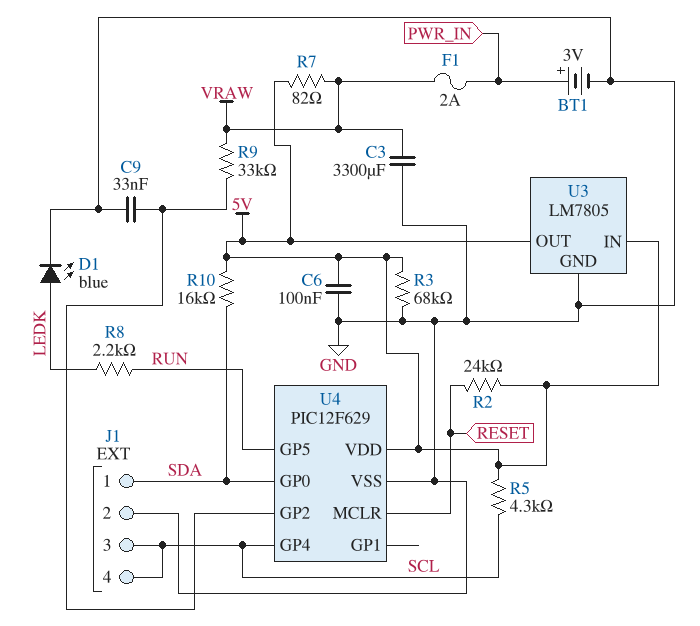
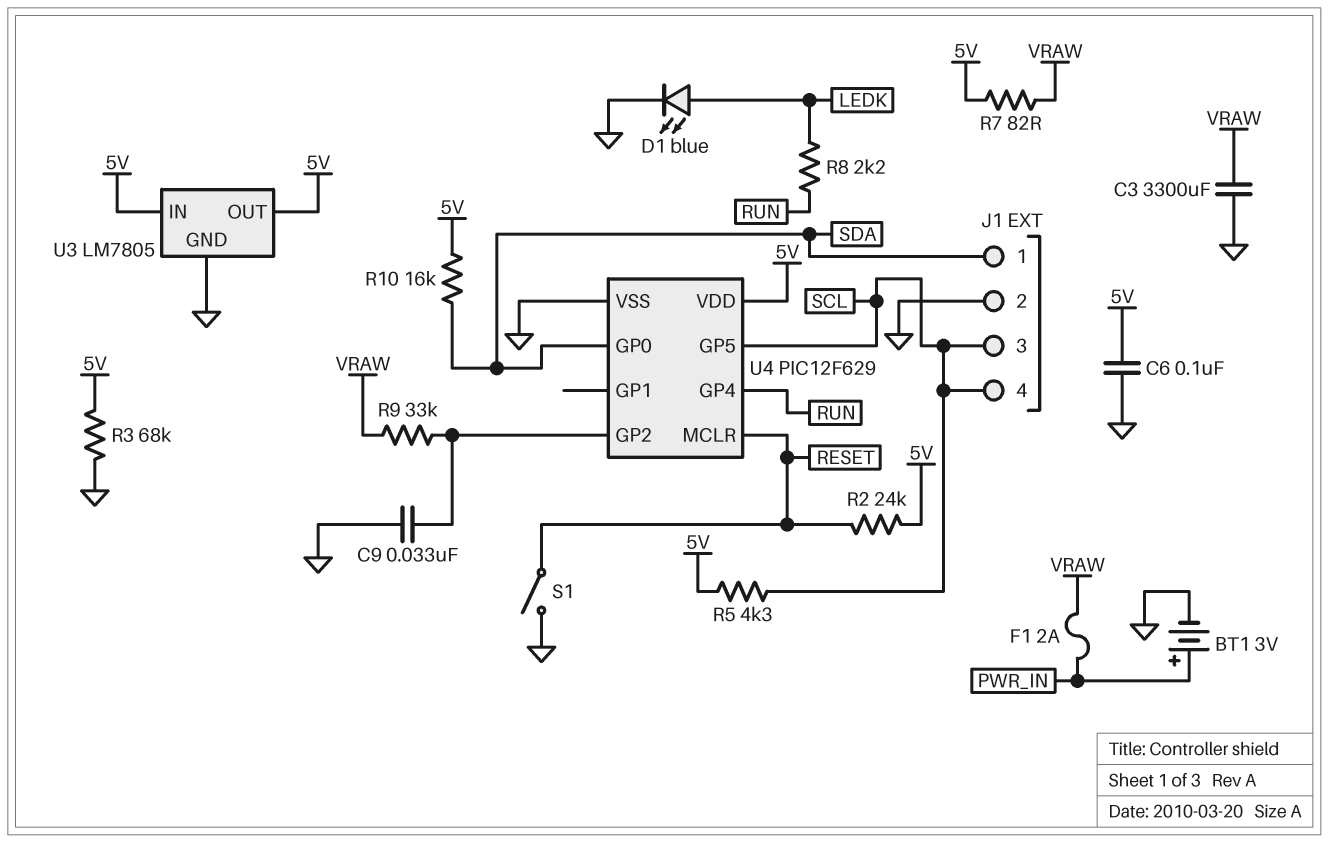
S1: none -> switch (GND, RESET)
U4 pin GP4: SCL -> RUN
U4 pin GP5: RUN -> SCL

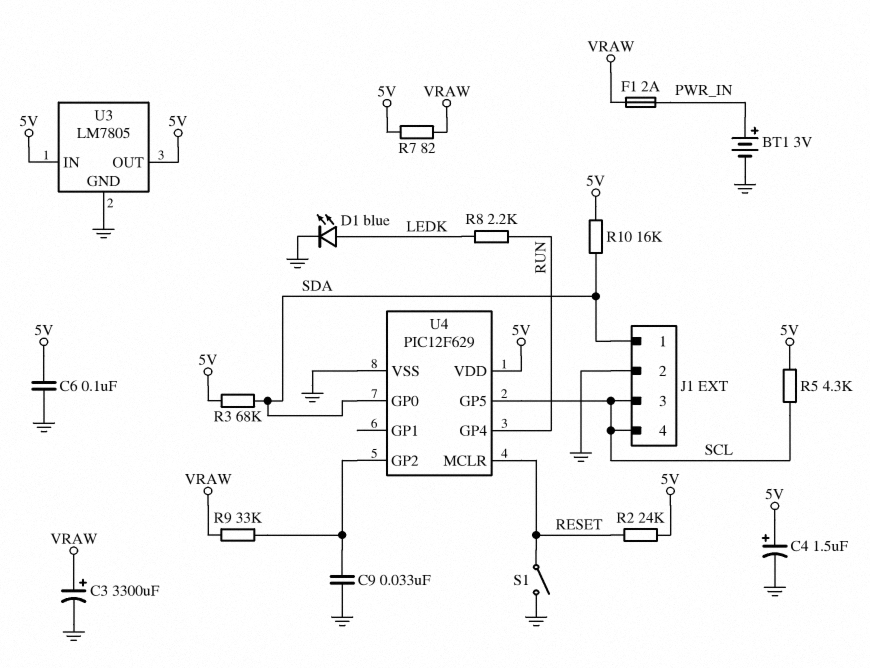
C3: 3300uF (GND, VRAW) -> 3300uF (plus VRAW, minus GND)
C4: none -> 1.5uF (plus 5V, minus GND)
R3: 68k (5V, GND) -> 68k (5V, SDA)

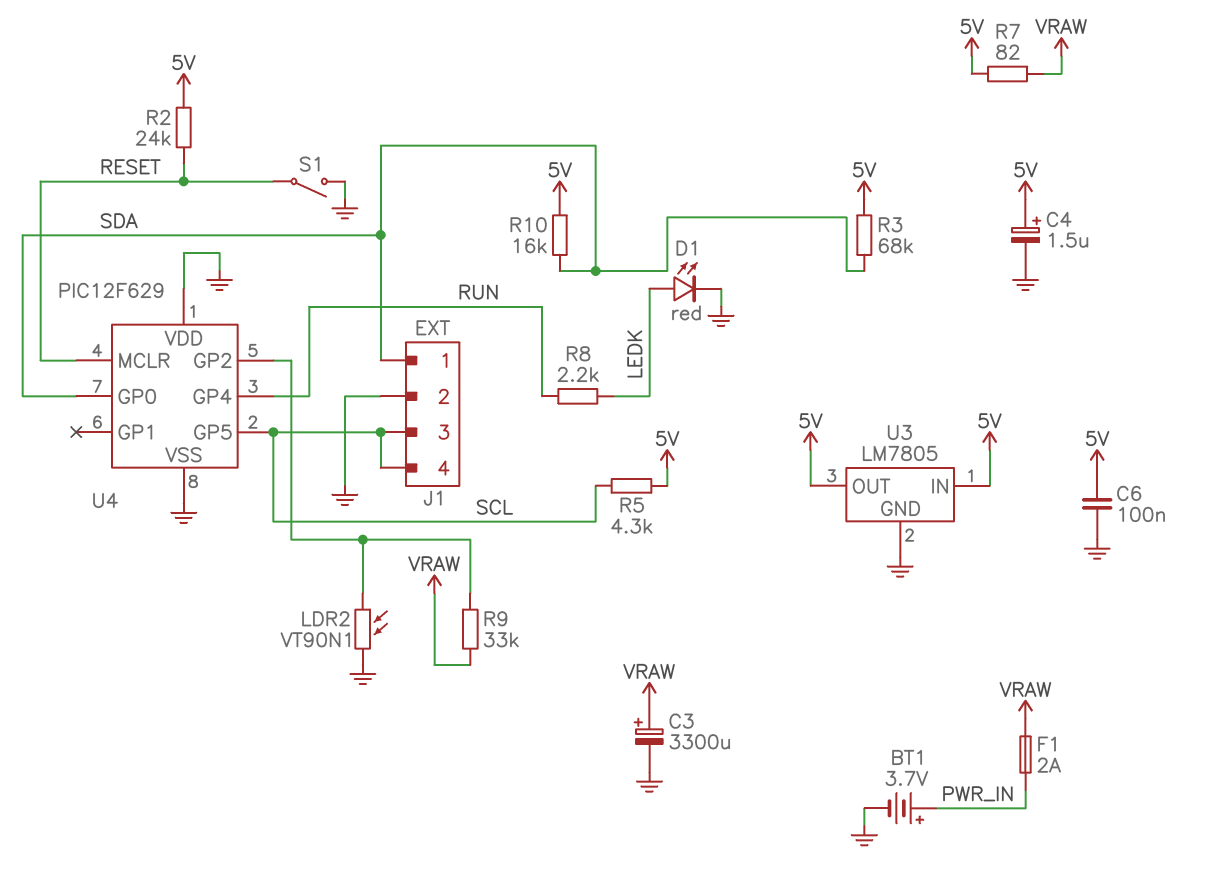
BT1: 3V (plus PWR_IN, minus GND) -> 3.7V (plus PWR_IN, minus GND)
C9: 33nF (GND, U4/GP2) -> none
D1: LED blue (A LEDK, K GND) -> LED red (A LEDK, K GND)
LDR2: none -> VT90N1 (GND, U4/GP2)
U4 pin VDD: 5V -> GND

